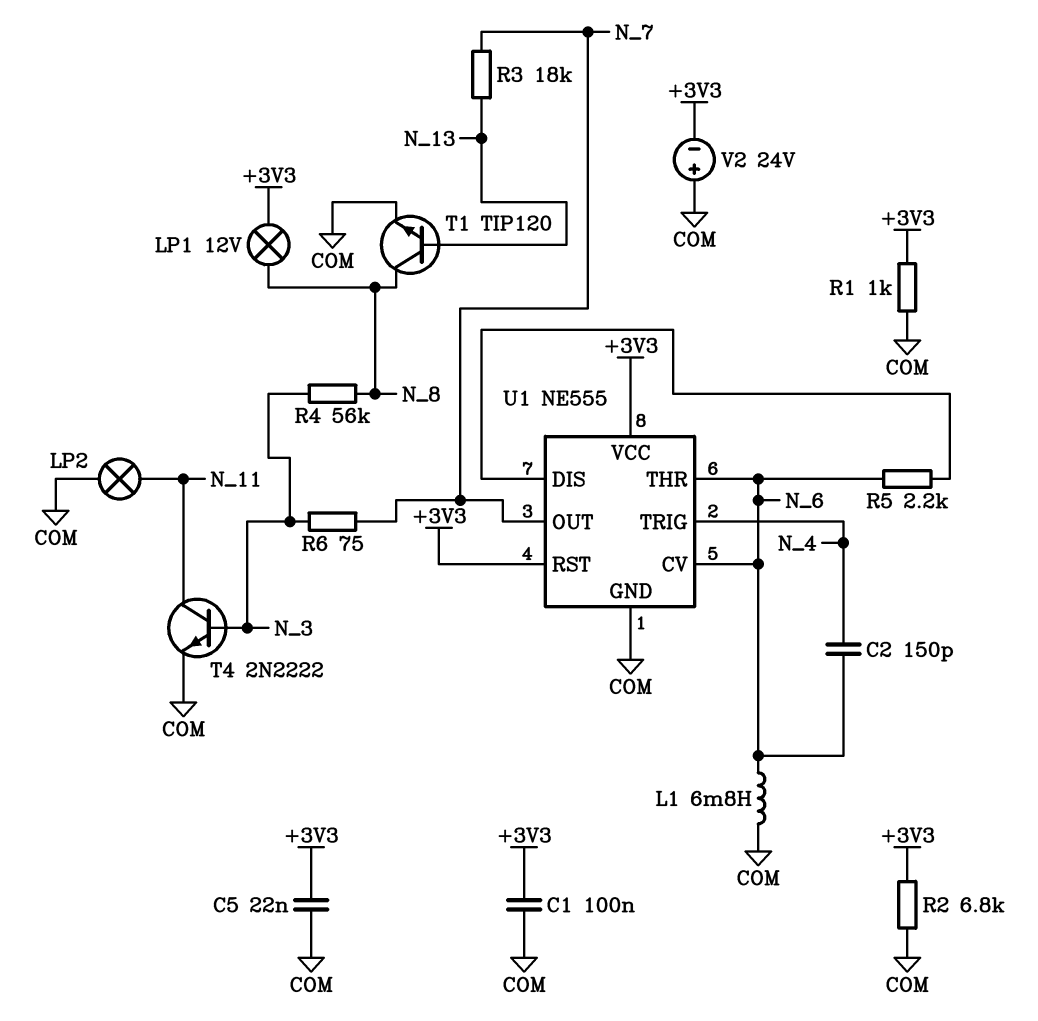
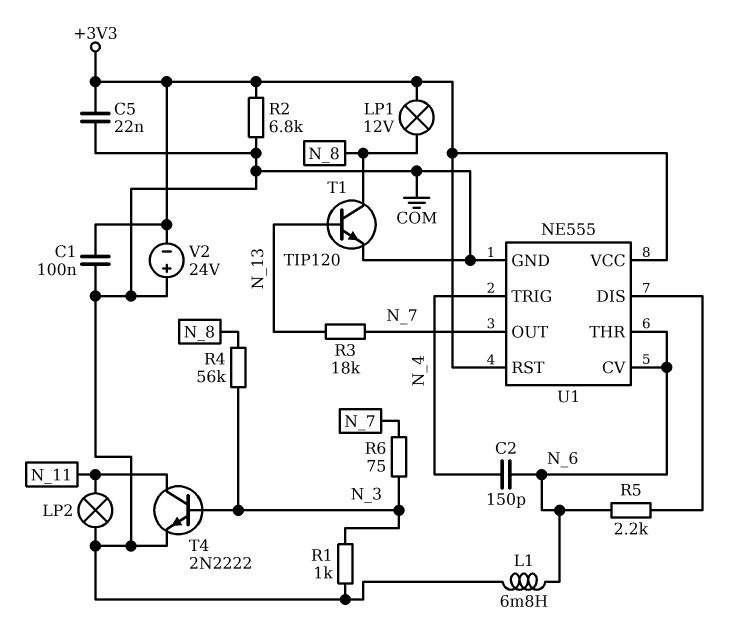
R1: 1k (+3V3, COM) -> 1k (COM, N_3)

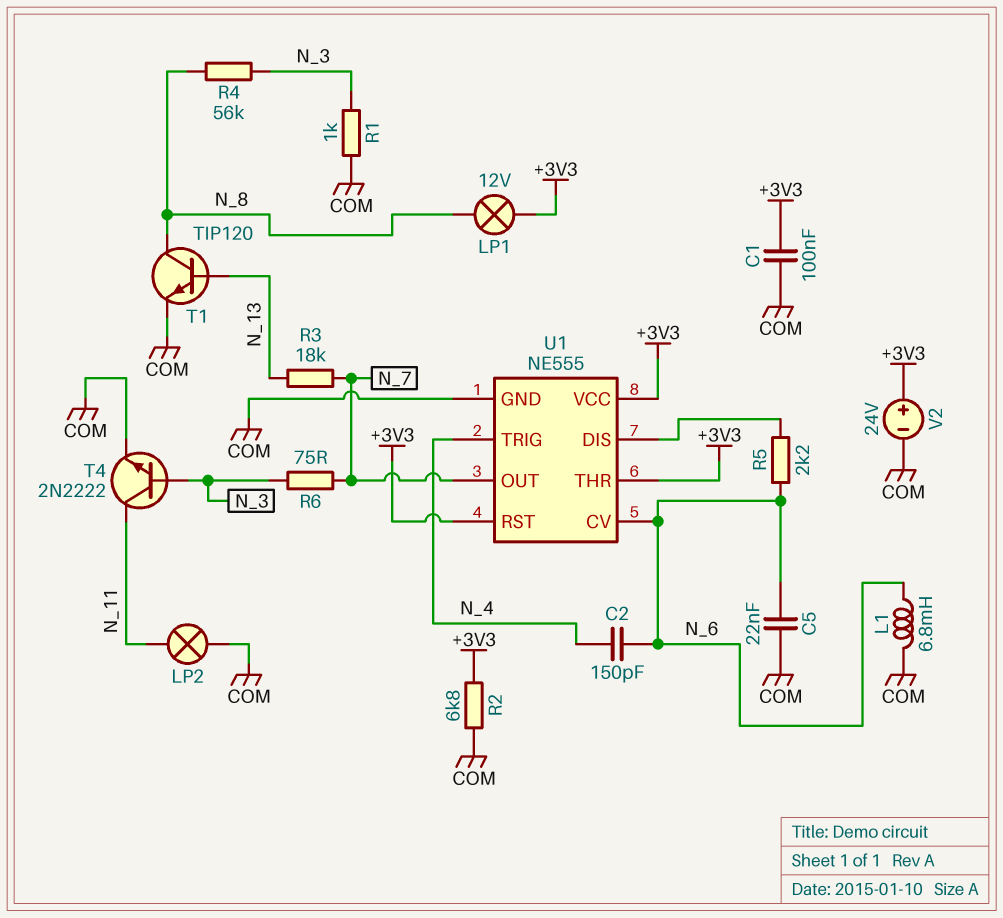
C5: 22nF (+3V3, COM) -> 22nF (COM, N_6)
U1 pin THR: N_6 -> +3V3
V2: 24V (plus COM, minus +3V3) -> 24V (plus +3V3, minus COM)

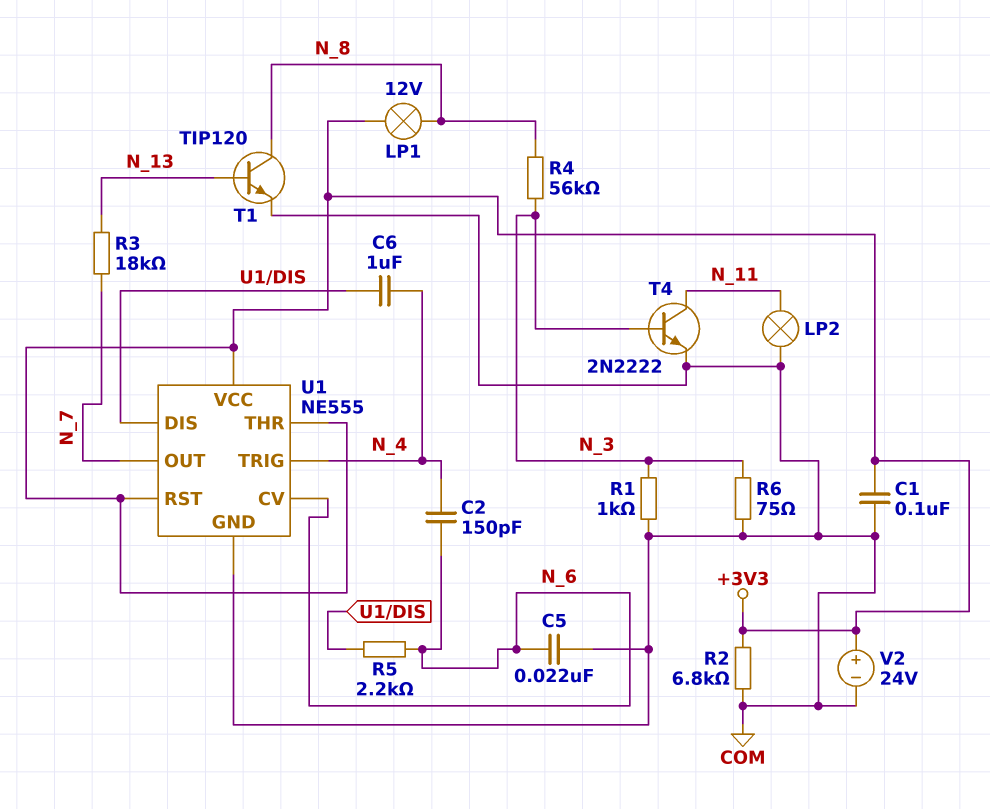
C6: none -> 1uF (N_4, U1/DIS)
L1: 6.8mH (COM, N_6) -> none
R6: 75 (N_3, N_7) -> 75 (COM, N_3)

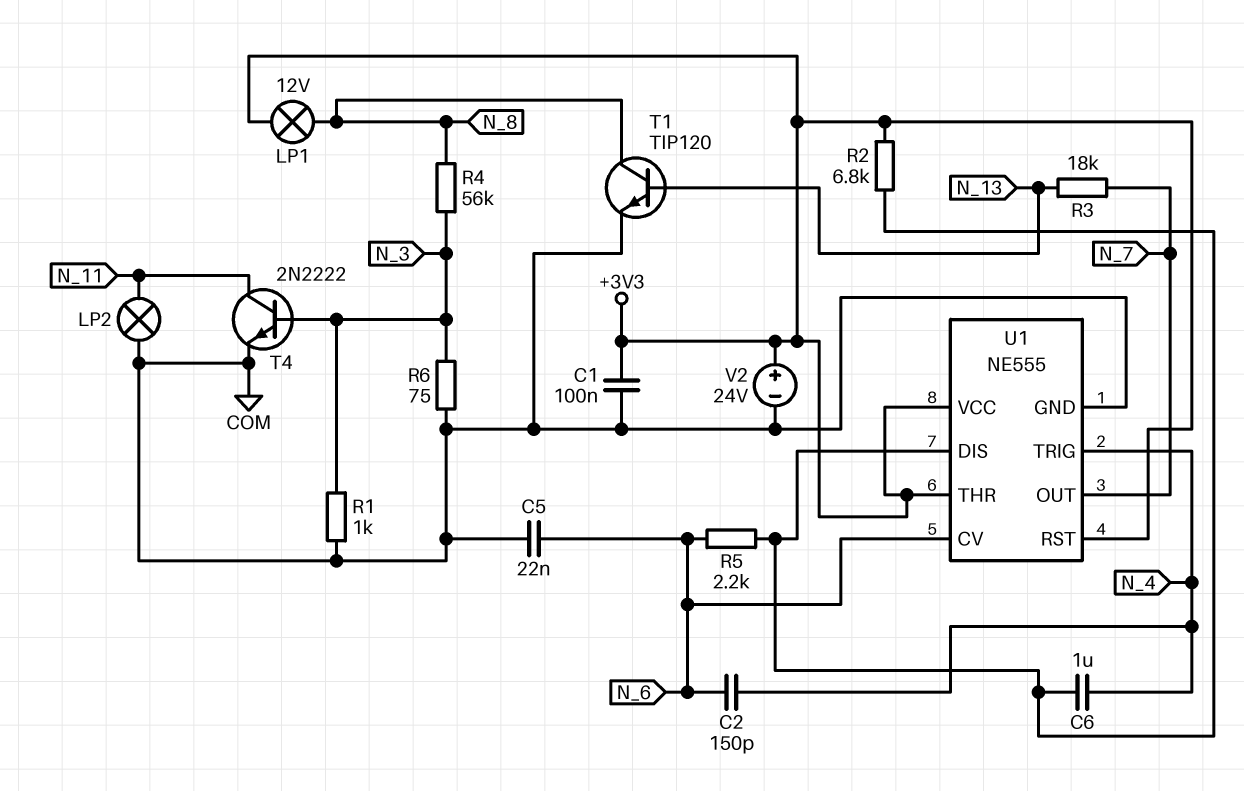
R2: 6.8k (+3V3, COM) -> 6.8k (+3V3, U1/DIS)

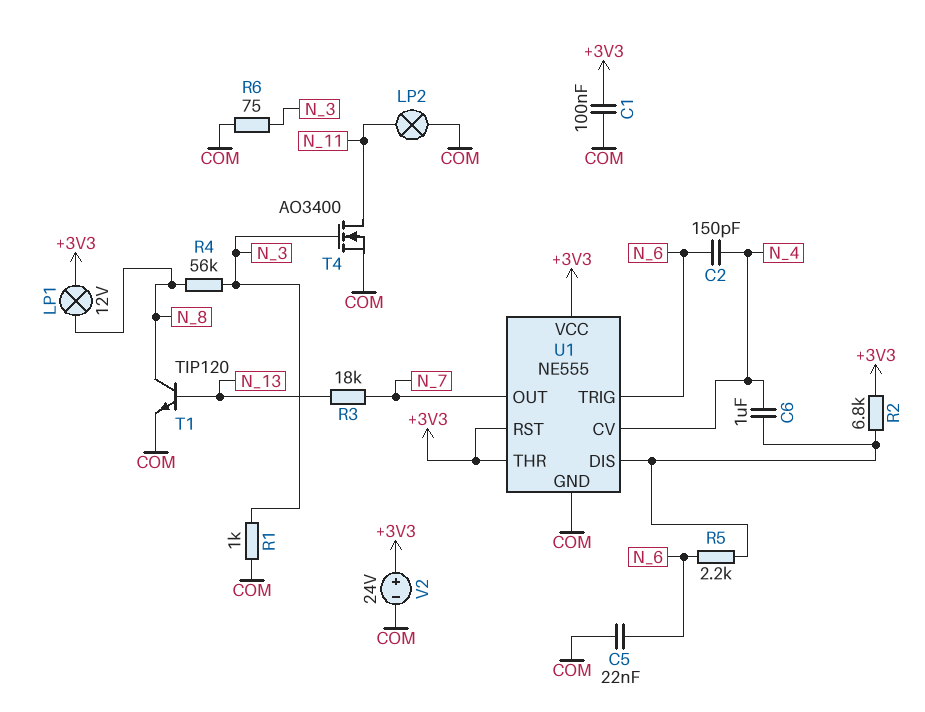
T4: NPN 2N2222 (B N_3, C N_11, E COM) -> NMOS AO3400 (G N_3, D N_11, S COM)
U1 pin CV: N_6 -> N_4
U1 pin TRIG: N_4 -> N_6

